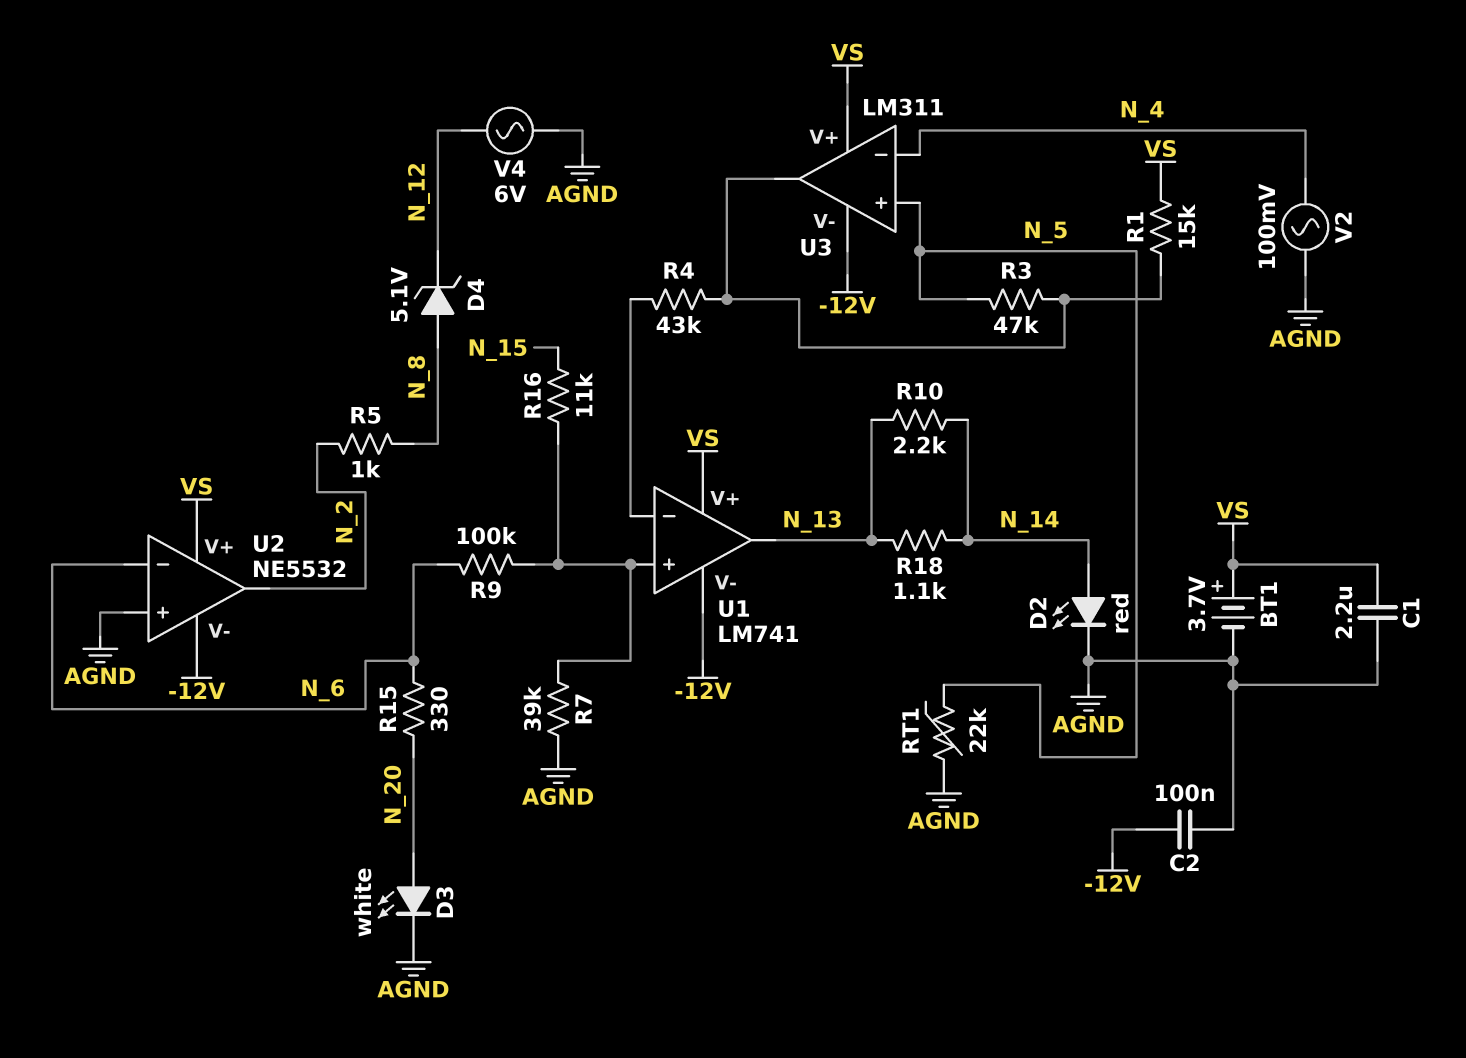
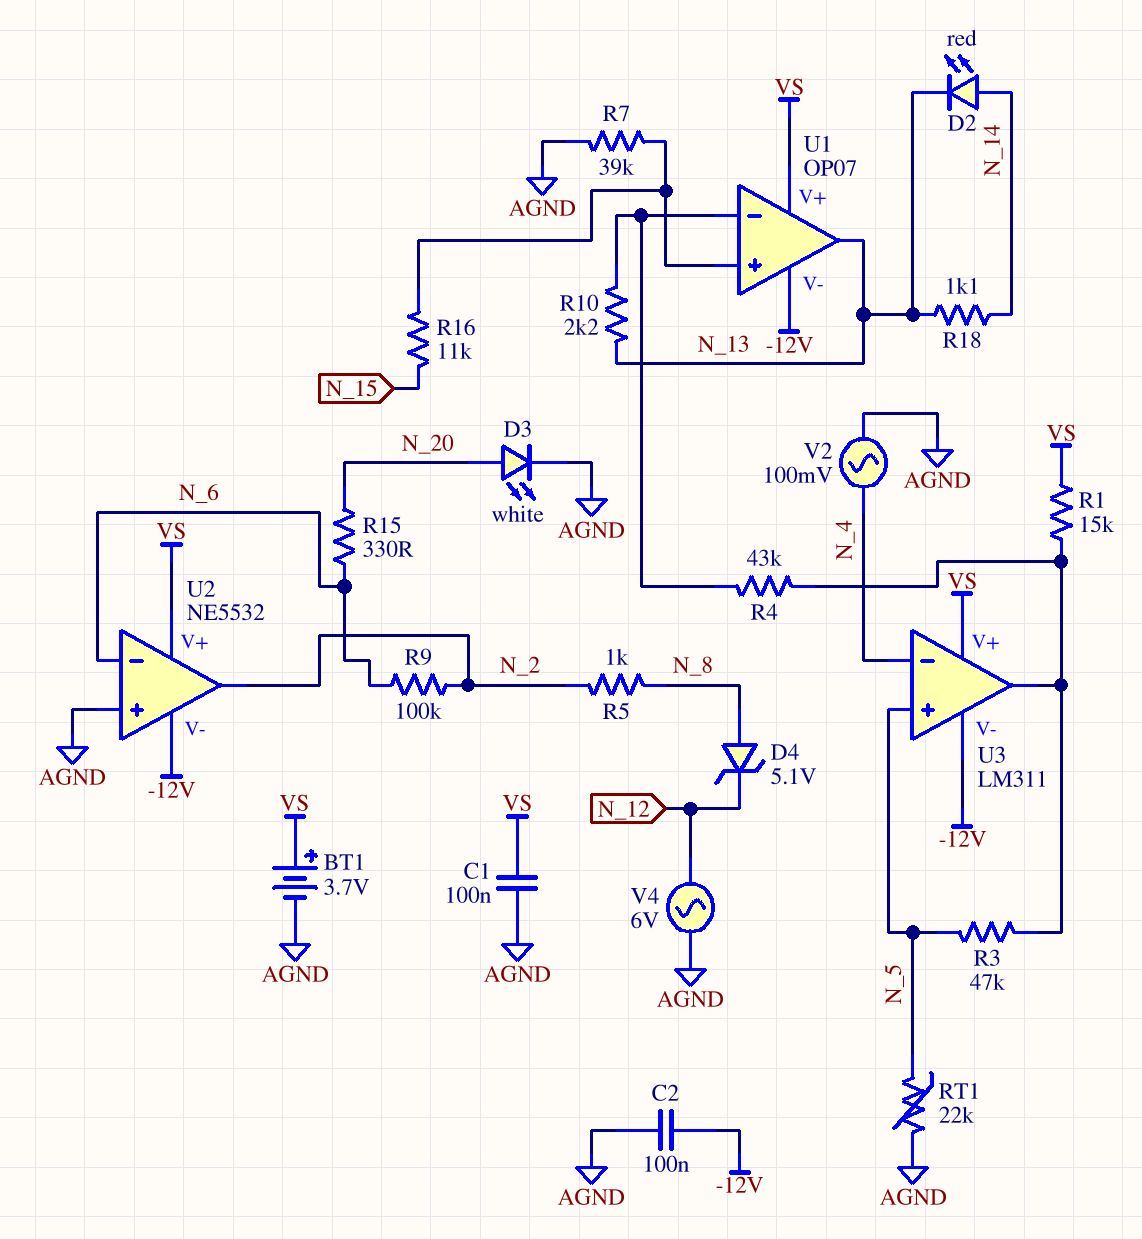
C1: 2.2uF (AGND, VS) -> 100nF (AGND, VS)
D2: LED red (A N_14, K AGND) -> LED red (A N_14, K N_13)
R9: 100k (N_6, U1/in+) -> 100k (N_2, N_6)
R10: 2.2k (N_13, N_14) -> 2.2k (N_13, U1/in-)
U1: LM741 -> OP07

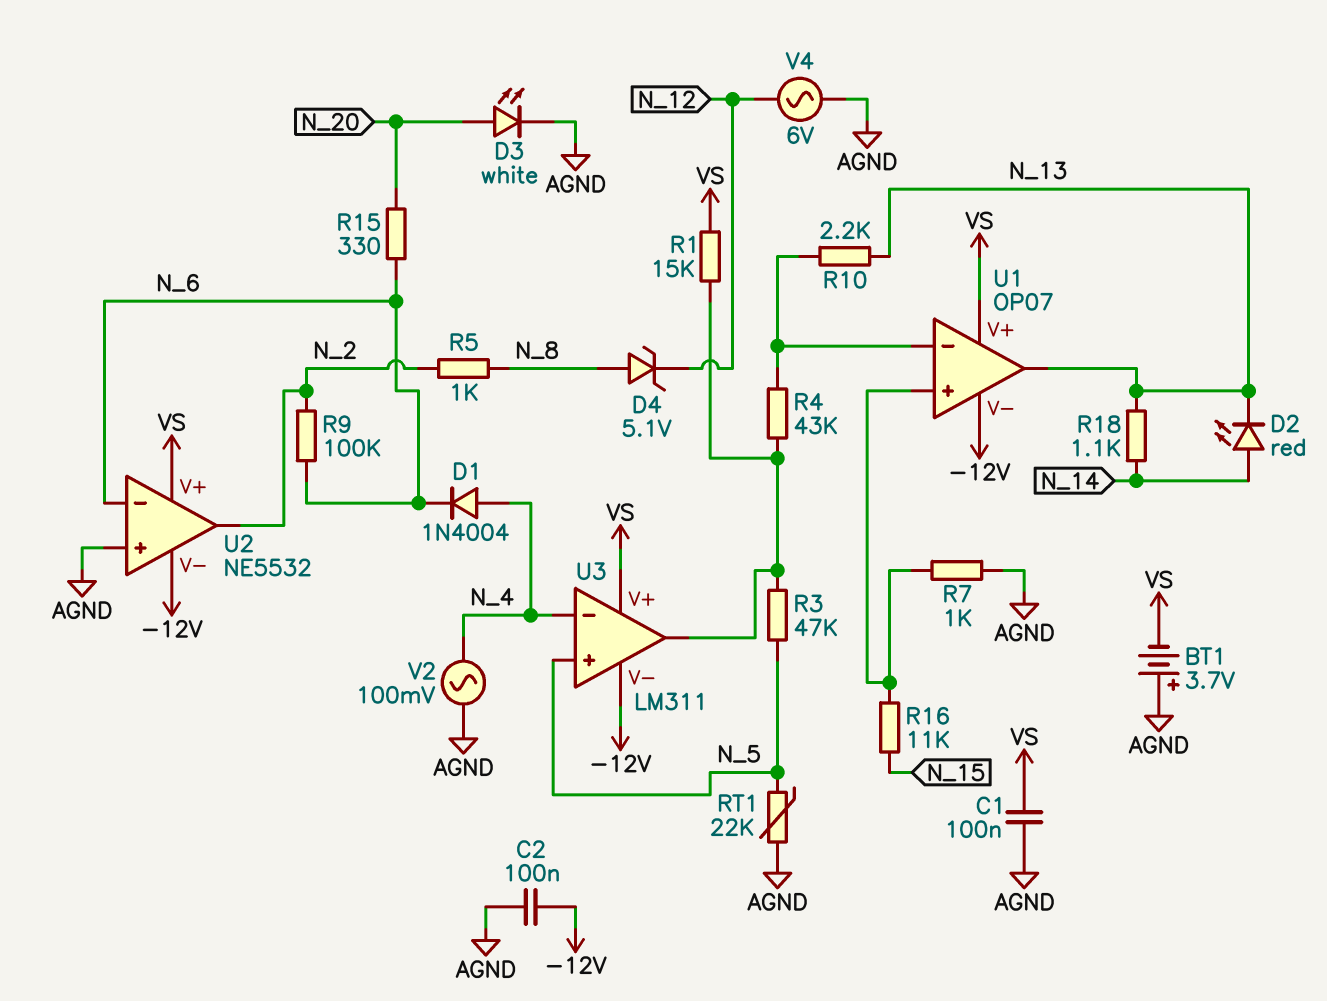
BT1: 3.7V (plus VS, minus AGND) -> 3.7V (plus AGND, minus VS)
D1: none -> diode 1N4004 (A N_4, K N_6)
R7: 39k (AGND, U1/in+) -> 1k (AGND, U1/in+)

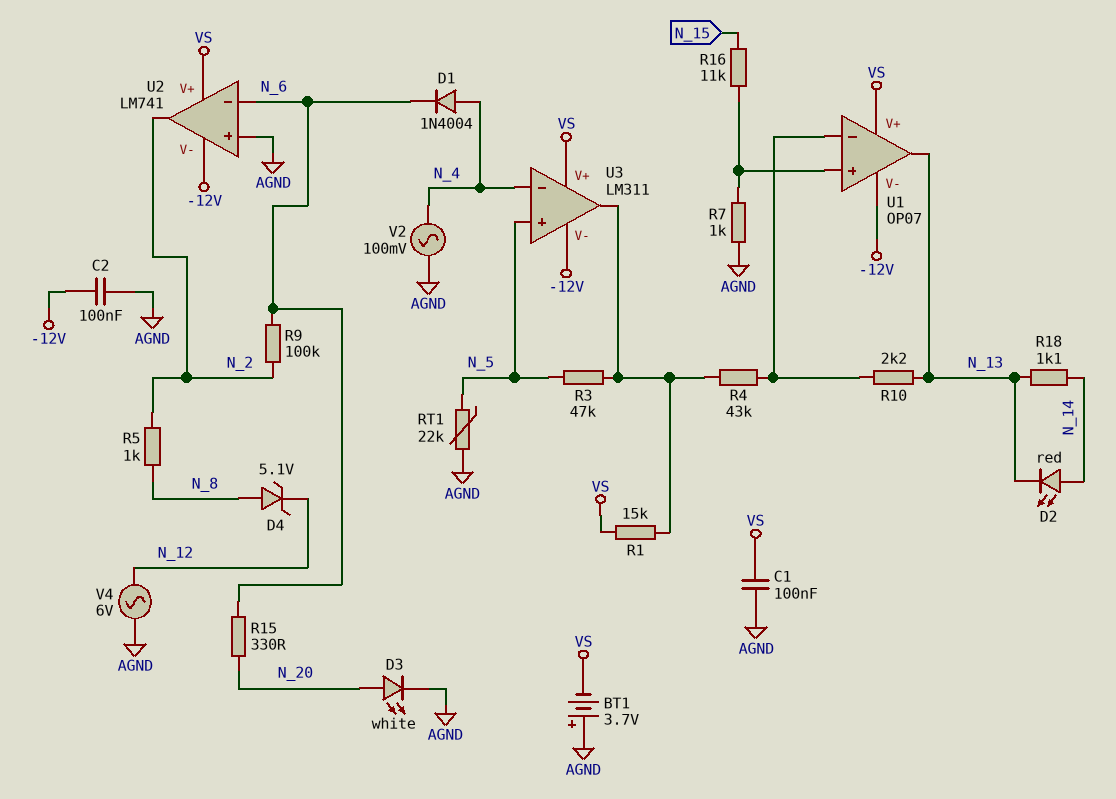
U2: NE5532 -> LM741

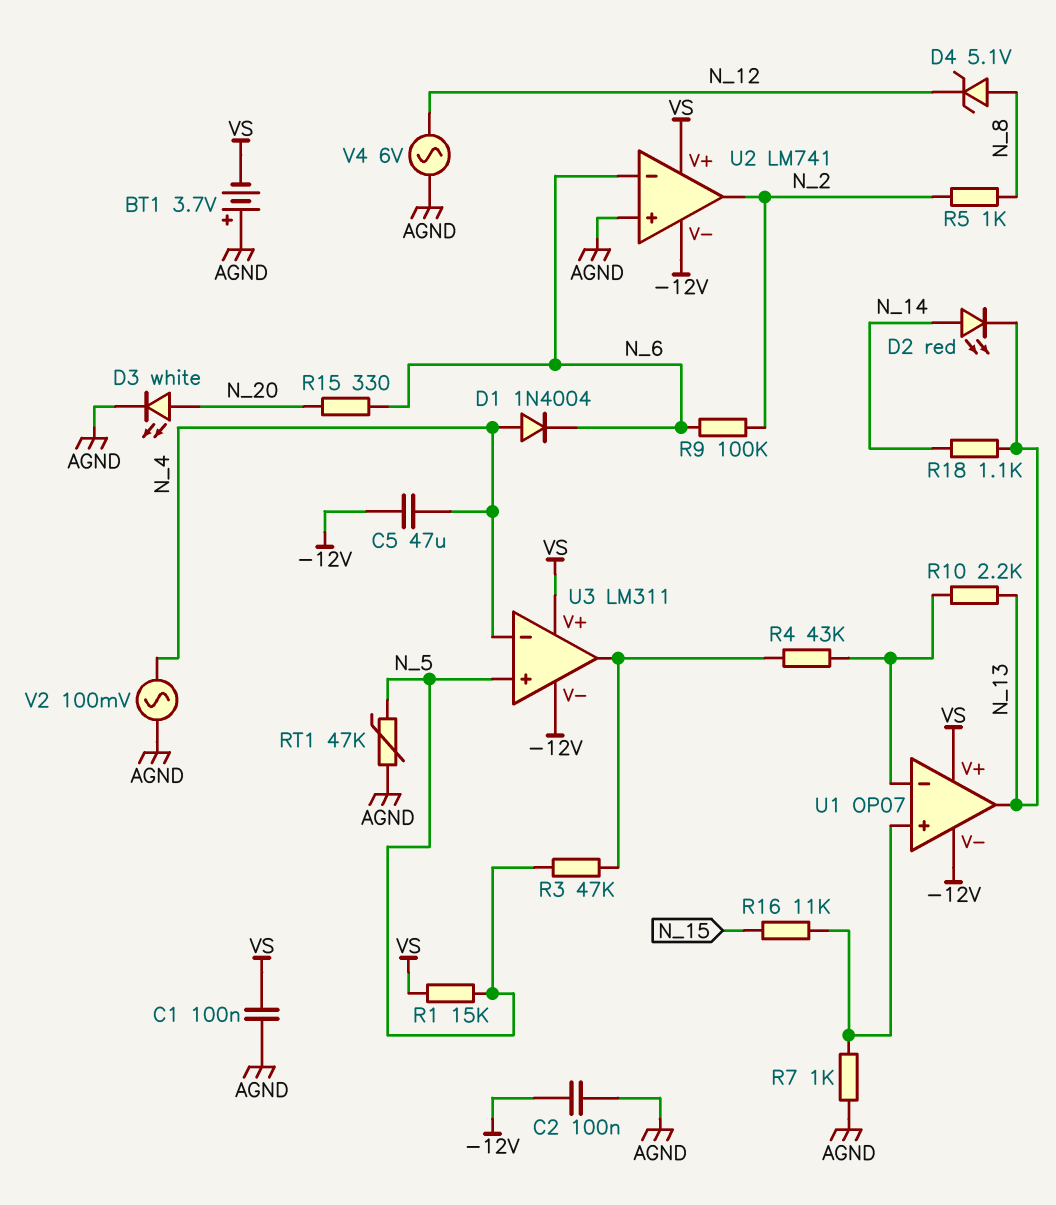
C5: none -> 47uF (-12V, N_4)
R1: 15k (U3/out, VS) -> 15k (N_5, VS)
RT1: 22k (AGND, N_5) -> 47k (AGND, N_5)

